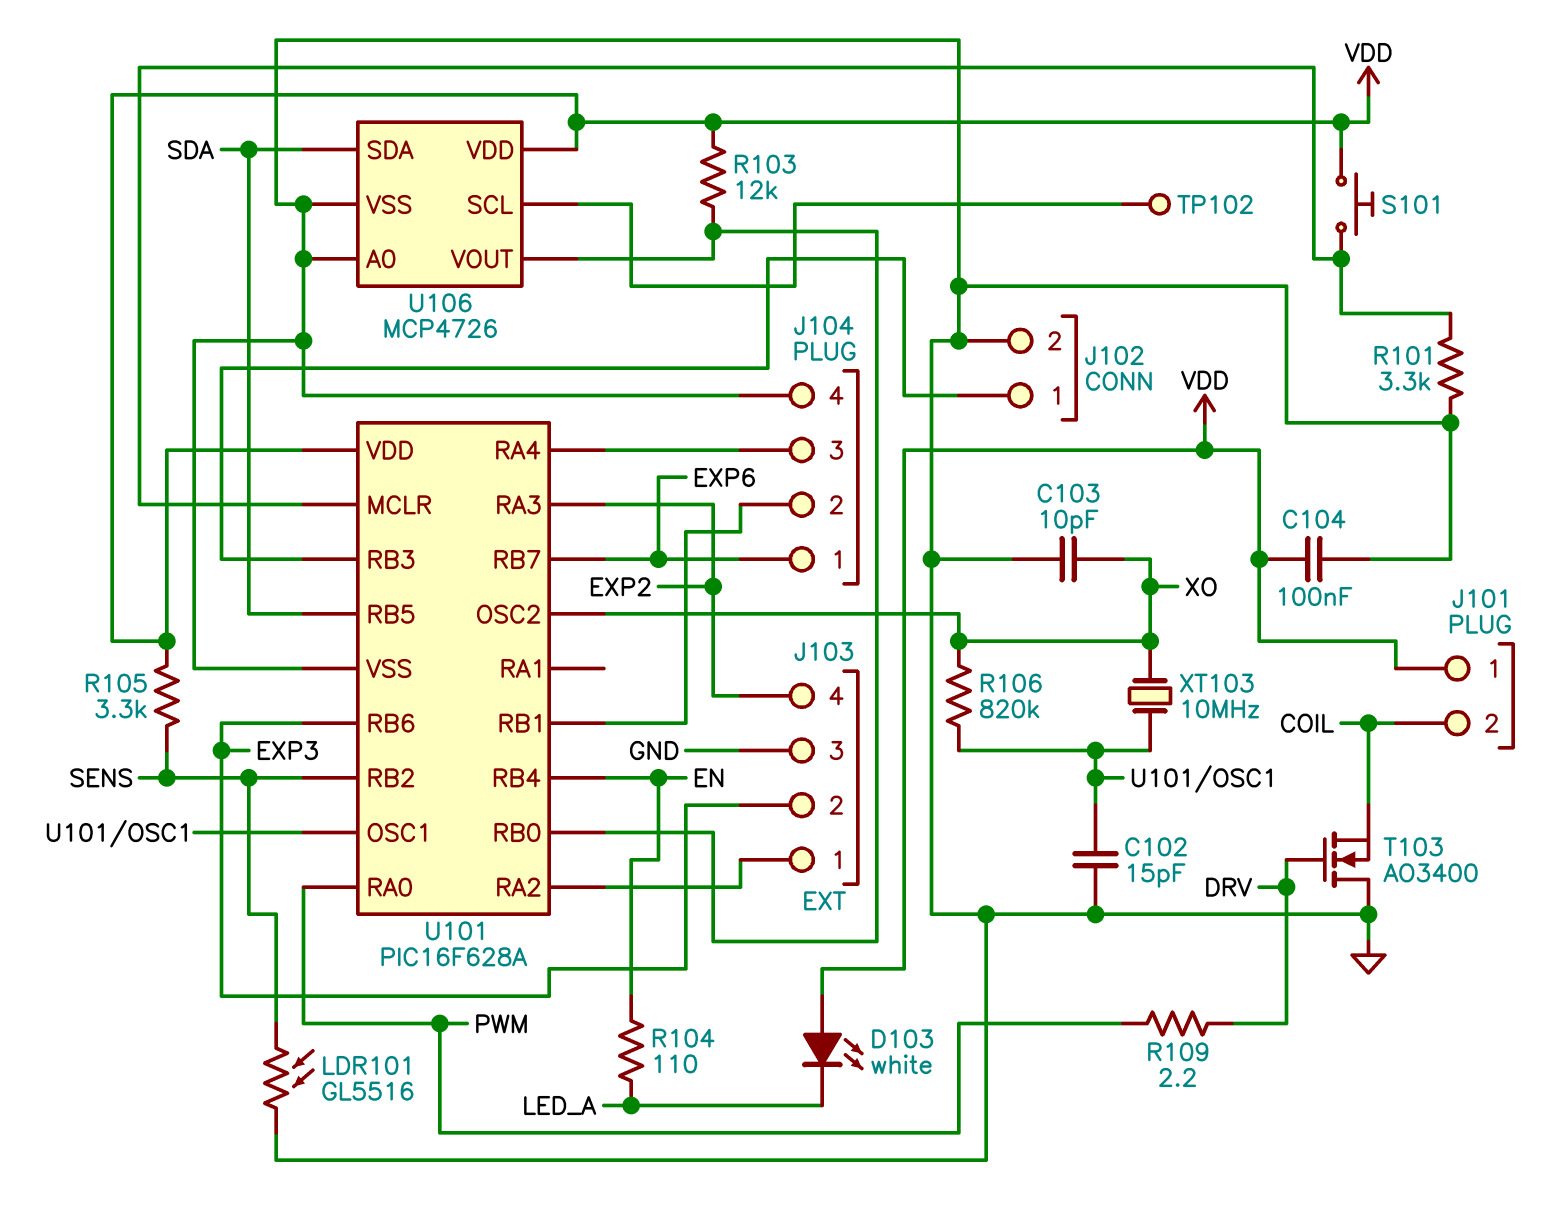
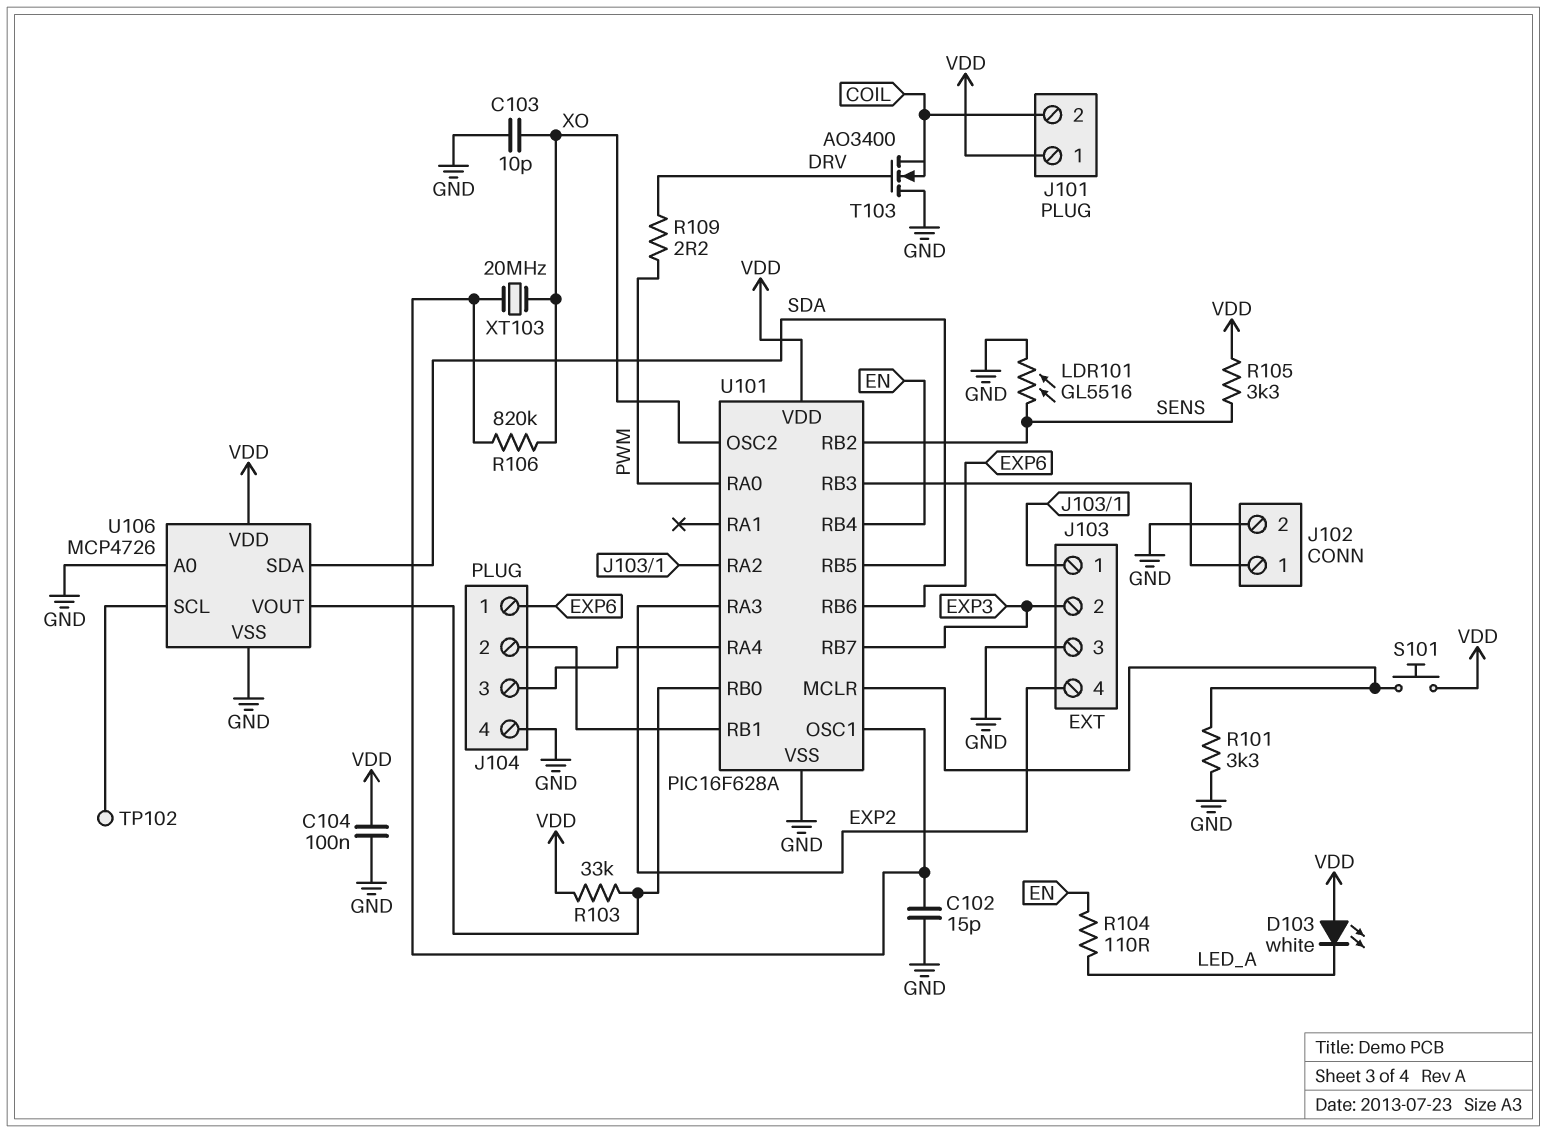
R103: 12k (U101/RB0, VDD) -> 33k (U101/RB0, VDD)
U101 pin RB6: EXP3 -> EXP6
U101 pin RB7: EXP6 -> EXP3
XT103: 10MHz (U101/OSC1, XO) -> 20MHz (U101/OSC1, XO)

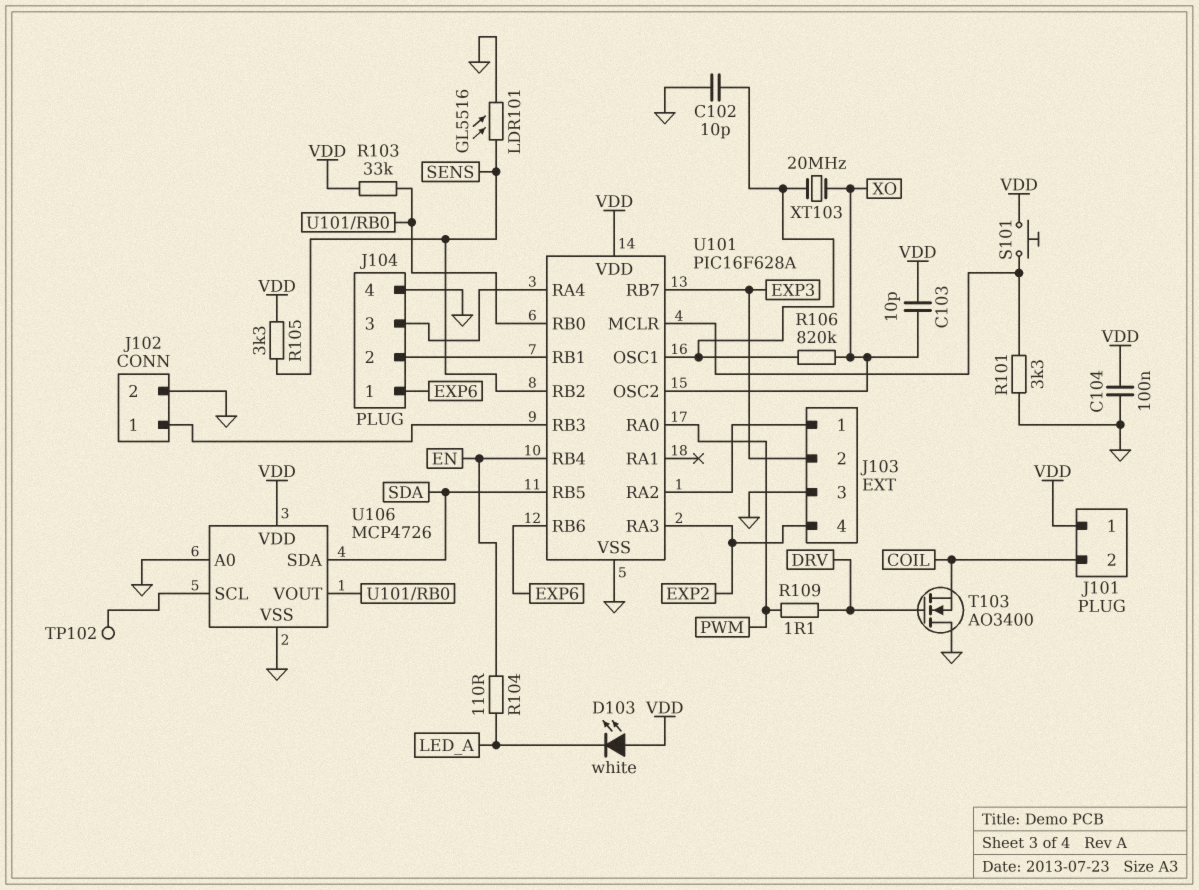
C102: 15pF (GND, U101/OSC1) -> 10pF (GND, U101/OSC1)
C103: 10pF (GND, XO) -> 10pF (VDD, XO)
R109: 2.2 (DRV, PWM) -> 1.1 (DRV, PWM)

